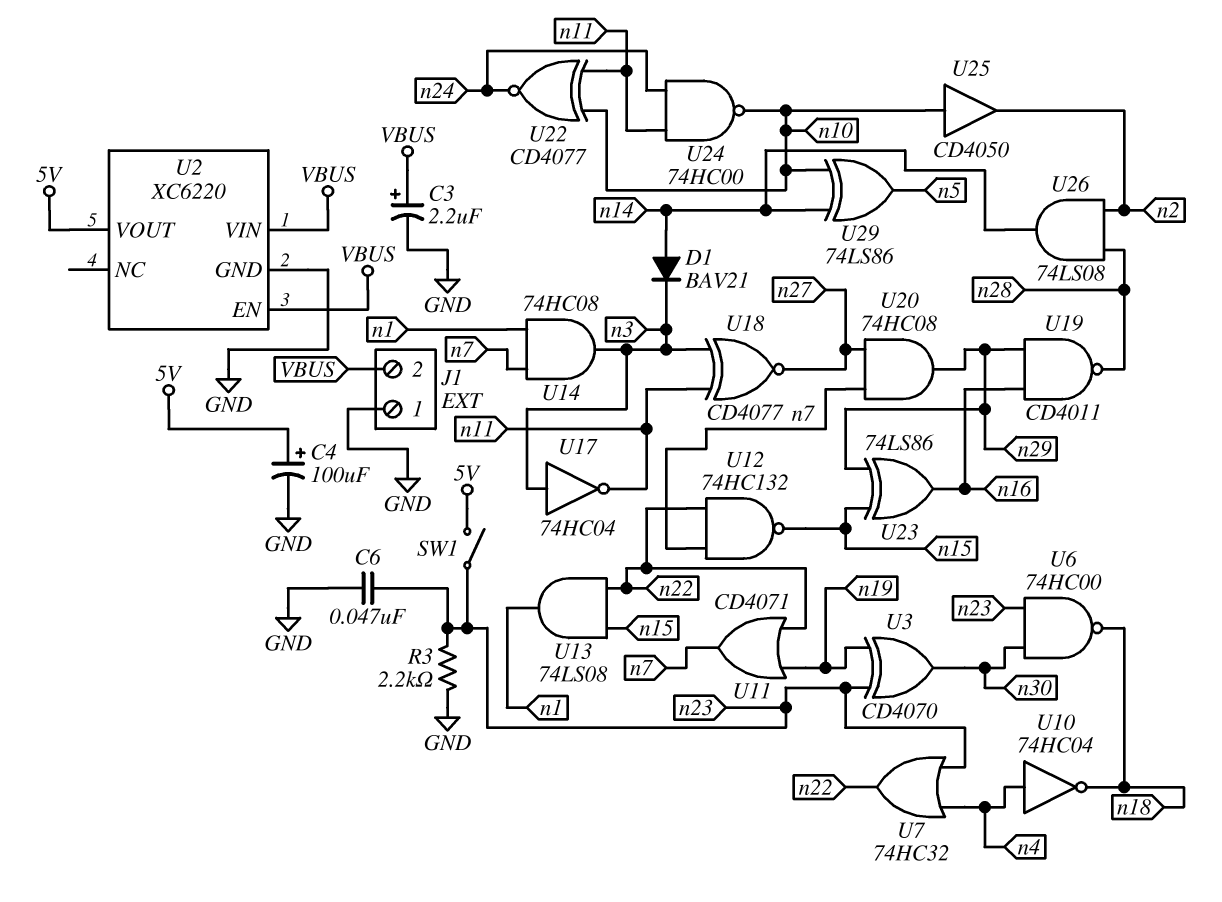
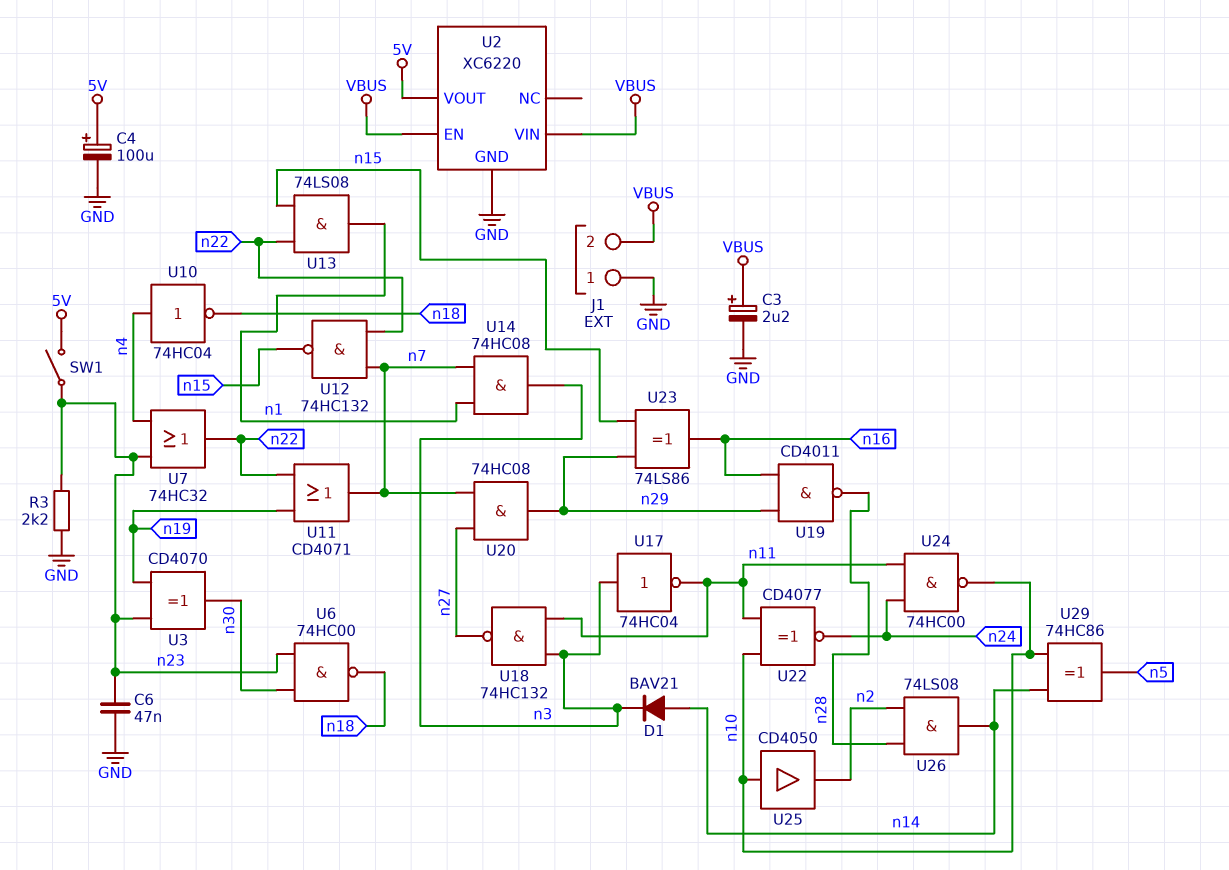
U18: XNOR CD4077 (in n3, in n11, out n27) -> NAND 74HC132 (in n3, in n11, out n27)
U29: XOR 74LS86 (in n10, in n14, out n5) -> XOR 74HC86 (in n10, in n14, out n5)

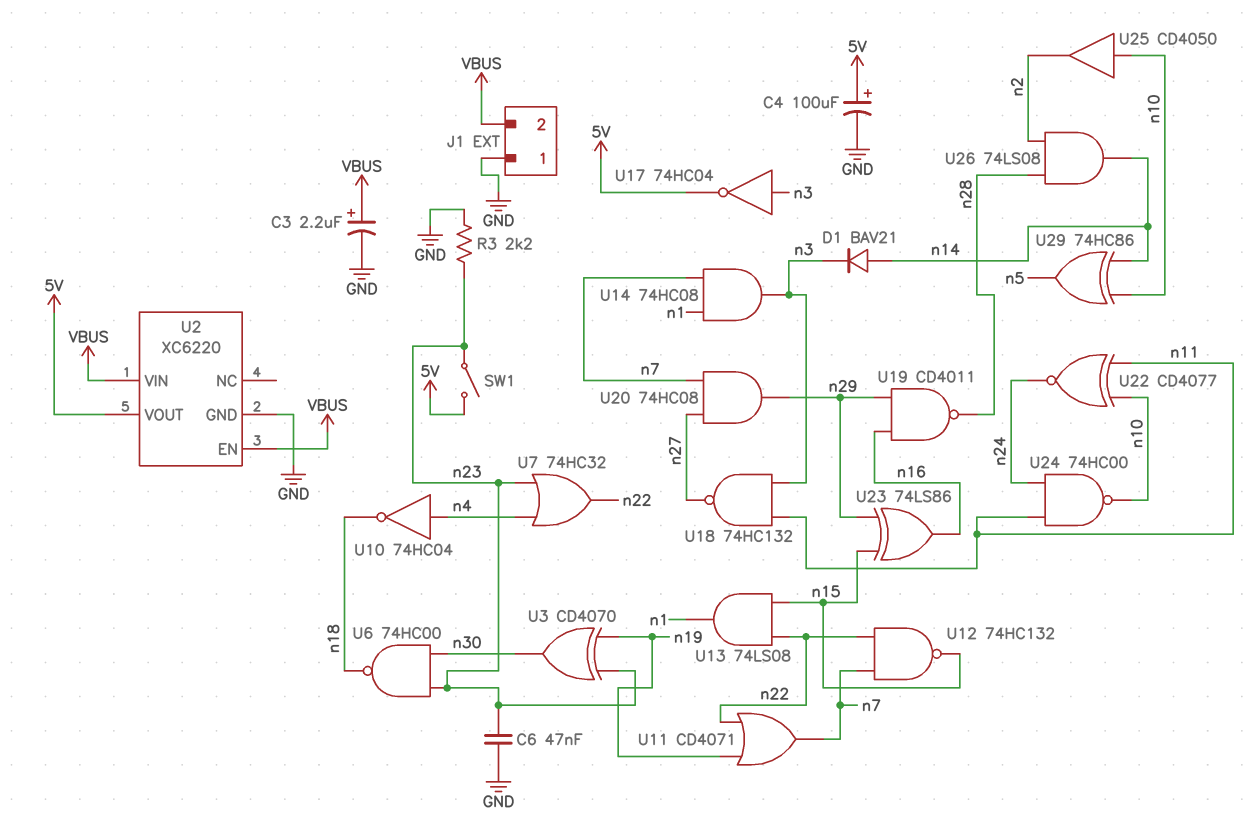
U17: NOT 74HC04 (in n3, out n11) -> NOT 74HC04 (in n3, out 5V)

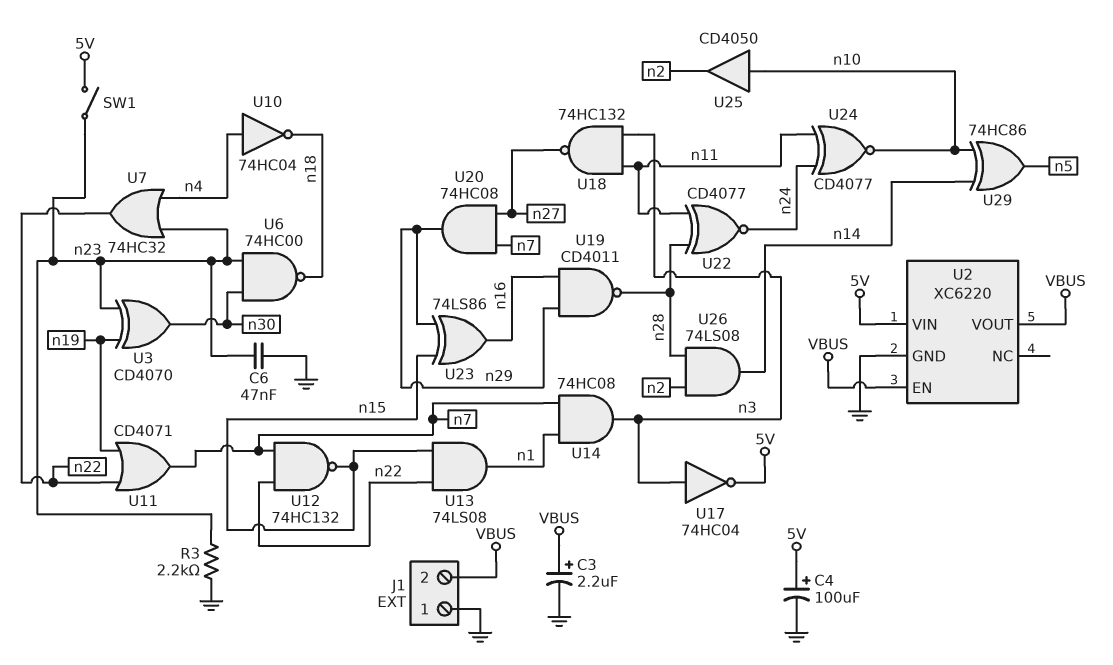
D1: diode BAV21 (A n14, K n3) -> none
U2 pin VIN: VBUS -> 5V
U2 pin VOUT: 5V -> VBUS
U22: XNOR CD4077 (in n10, in n11, out n24) -> XNOR CD4077 (in n11, in n28, out n24)
U24: NAND 74HC00 (in n11, in n24, out n10) -> XNOR CD4077 (in n11, in n24, out n10)

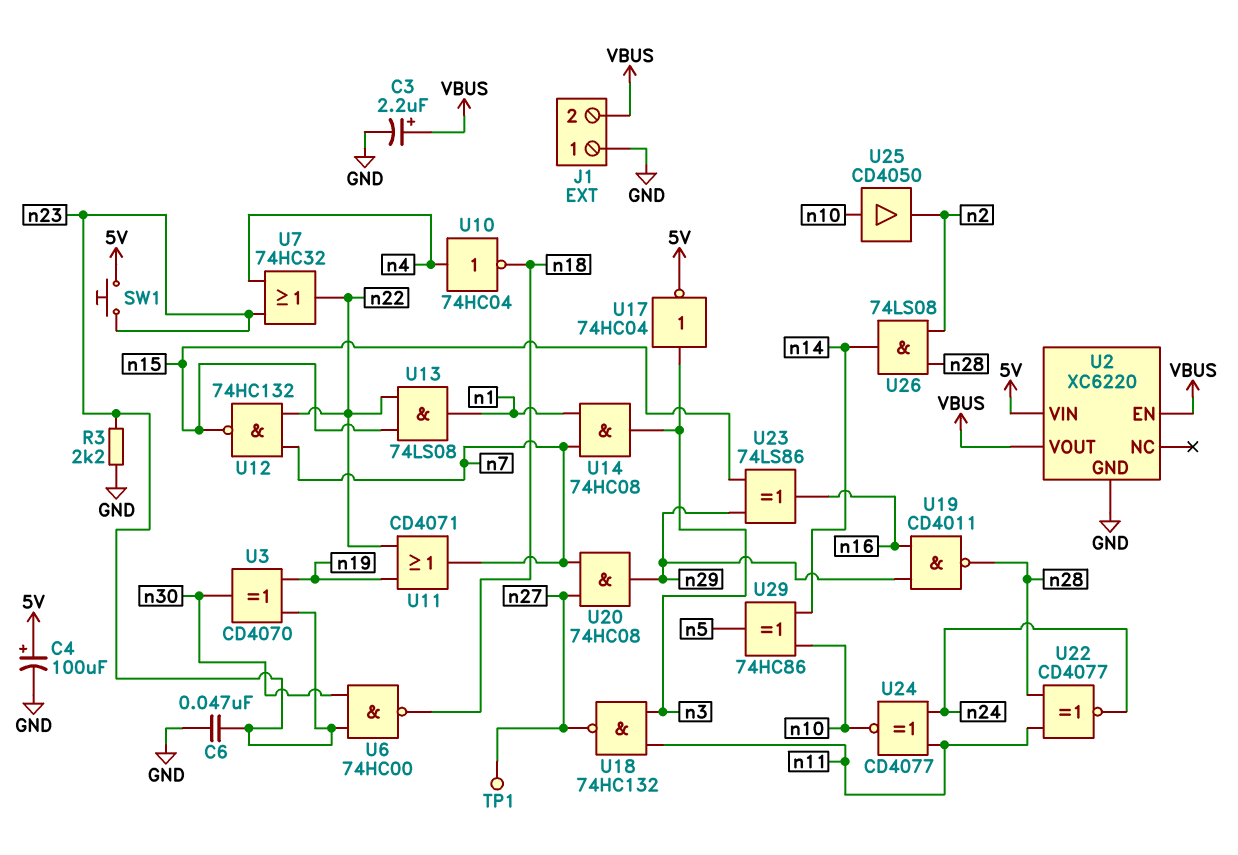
SW1: switch (5V, n23) -> button (5V, n23)
TP1: none -> test point (n27)

